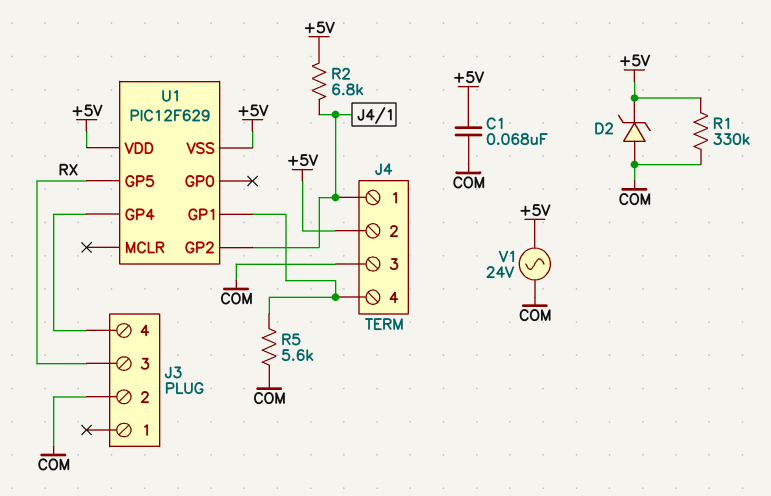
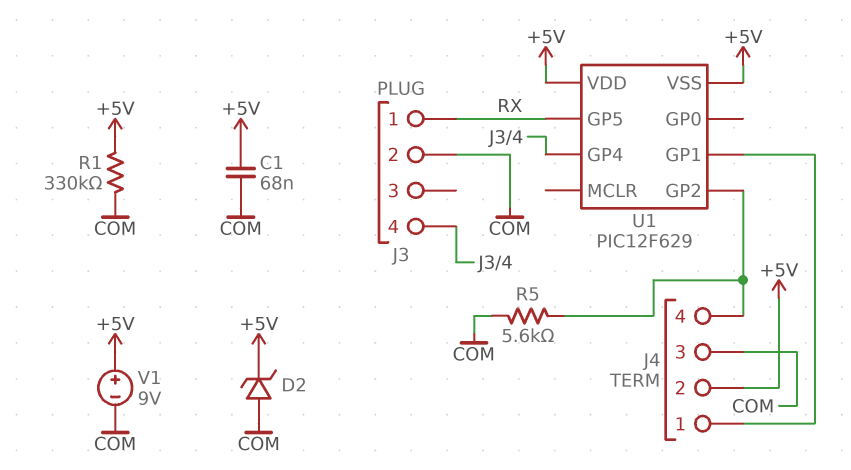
J3 pin 1: none -> RX
J3 pin 3: RX -> none
R2: 6.8k (+5V, J4/1) -> none
U1 pin GP1: J4/4 -> J4/1
U1 pin GP2: J4/1 -> J4/4
V1: AC 24V (+5V, COM) -> 9V (plus +5V, minus COM)

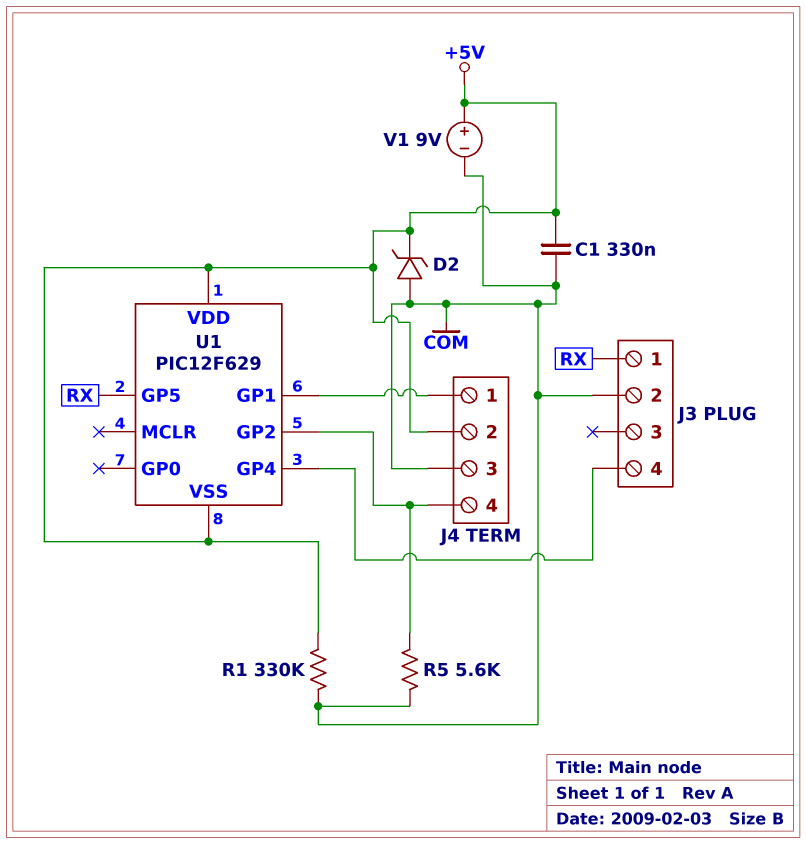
C1: 68nF (+5V, COM) -> 330nF (+5V, COM)

